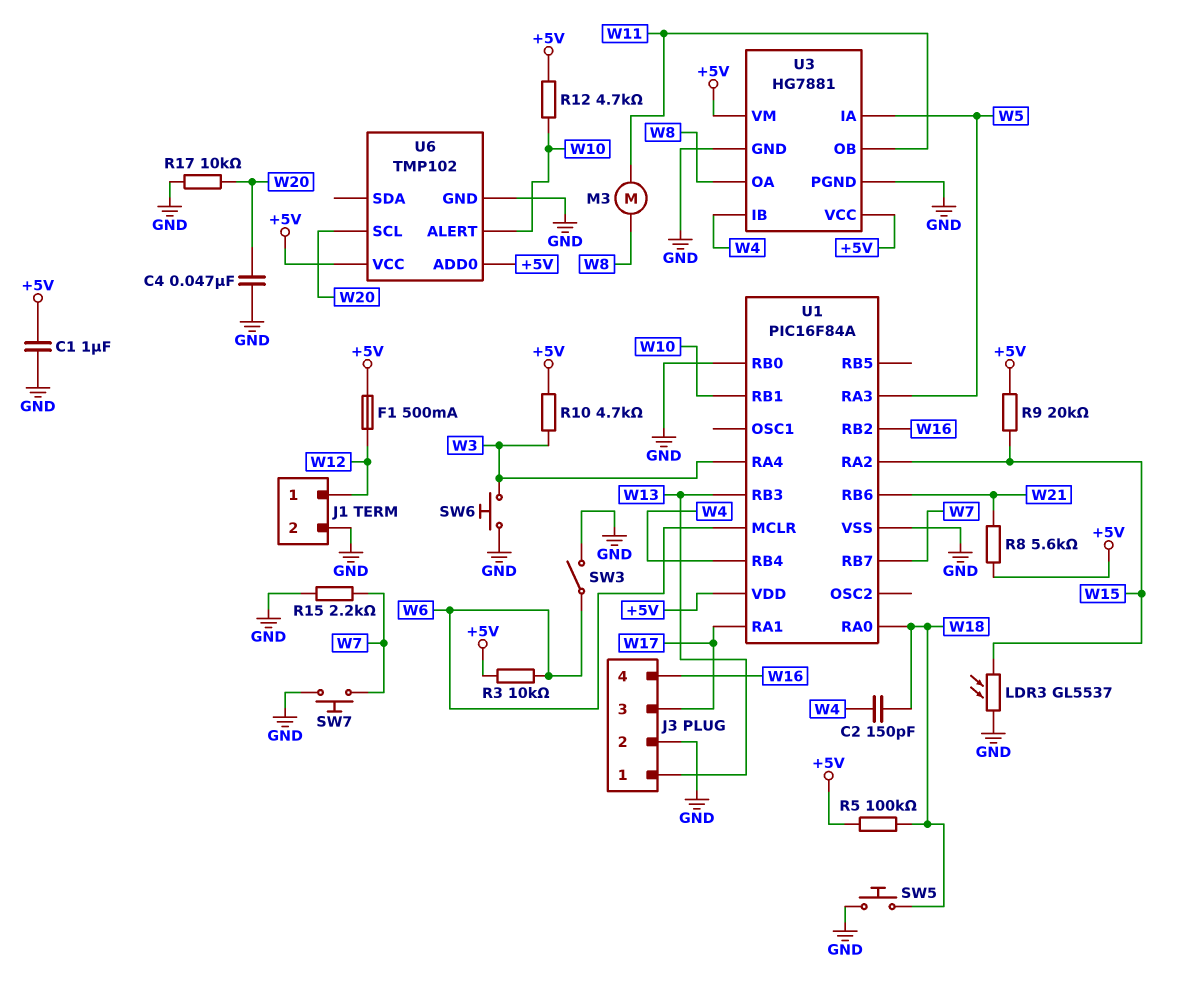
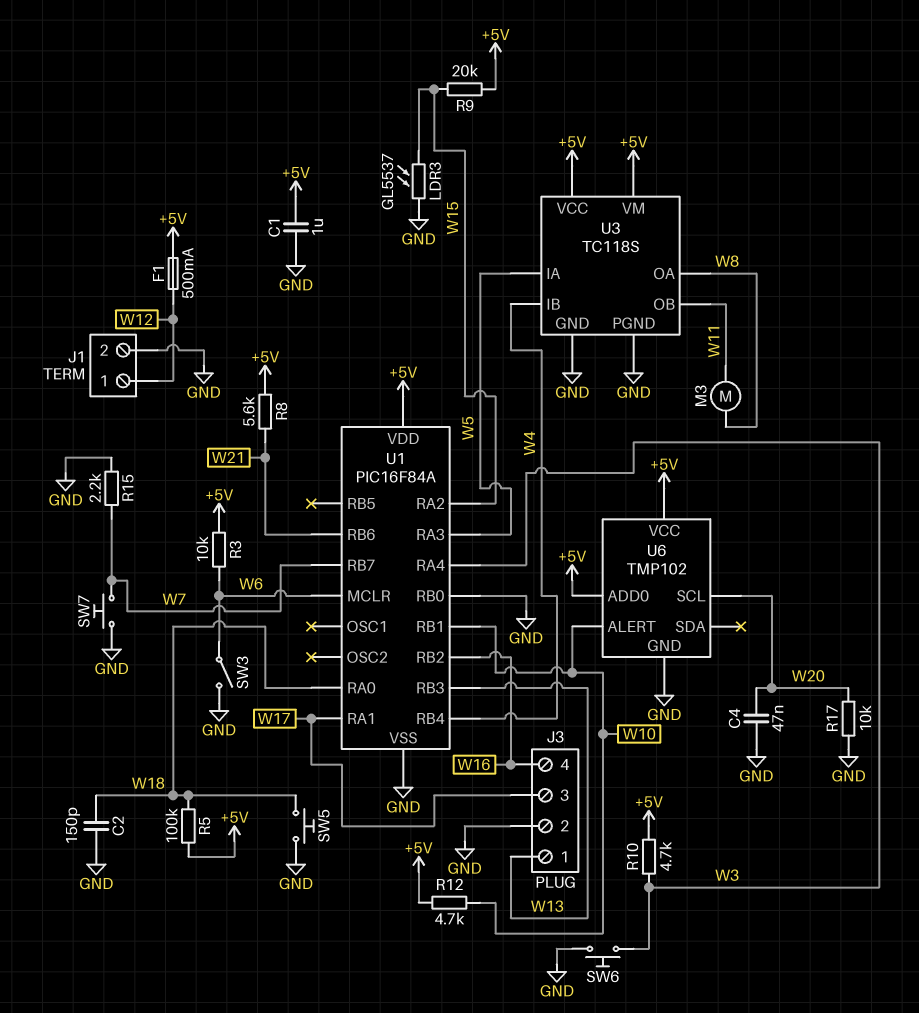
C2: 150pF (W4, W18) -> 150pF (GND, W18)
U3: HG7881 -> TC118S

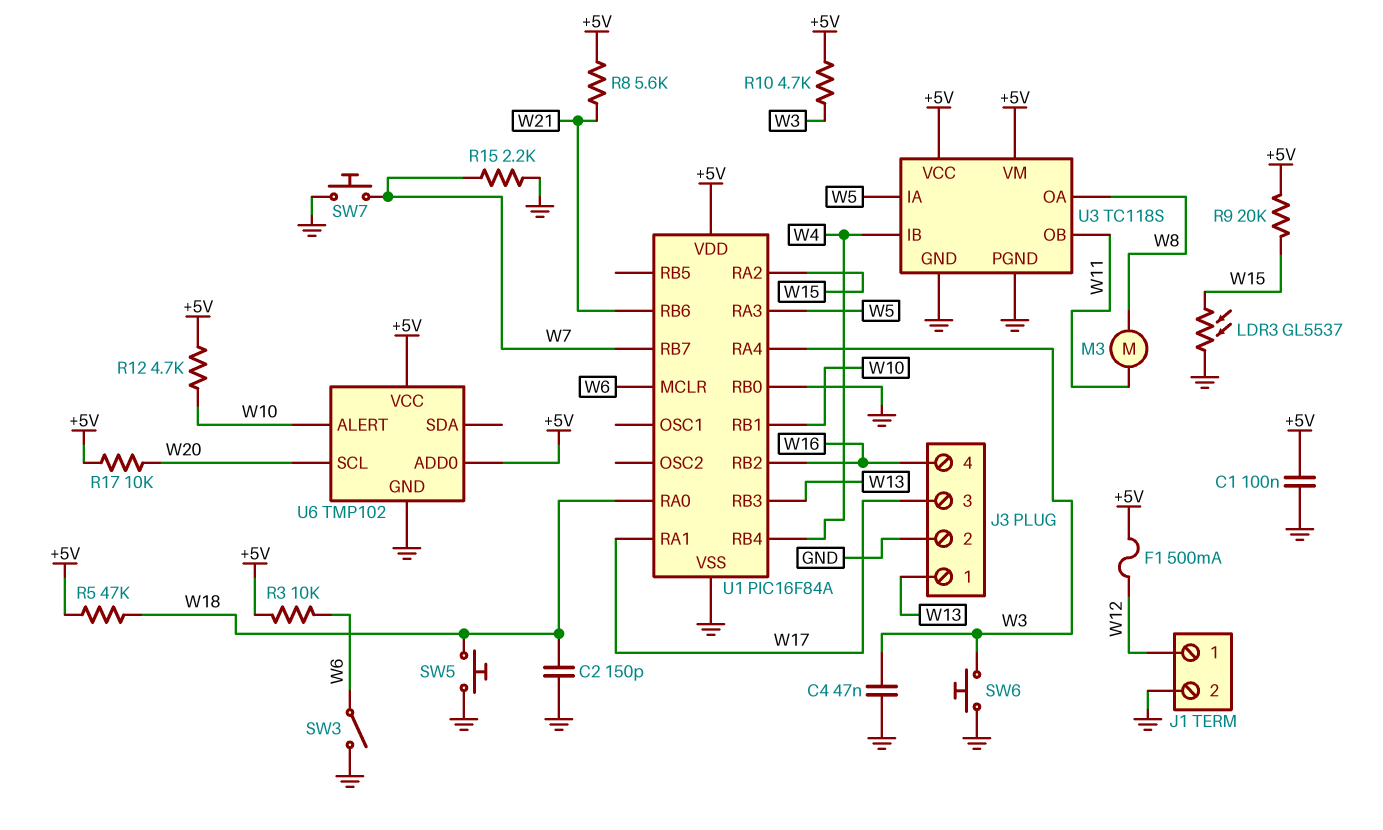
C1: 1uF (+5V, GND) -> 100nF (+5V, GND)
C4: 47nF (GND, W20) -> 47nF (GND, W3)
R5: 100k (+5V, W18) -> 47k (+5V, W18)
R17: 10k (GND, W20) -> 10k (+5V, W20)

